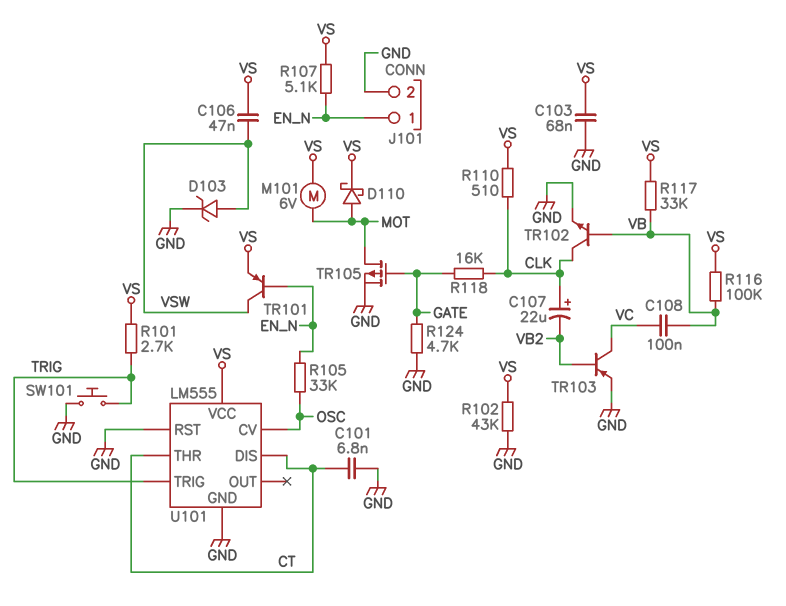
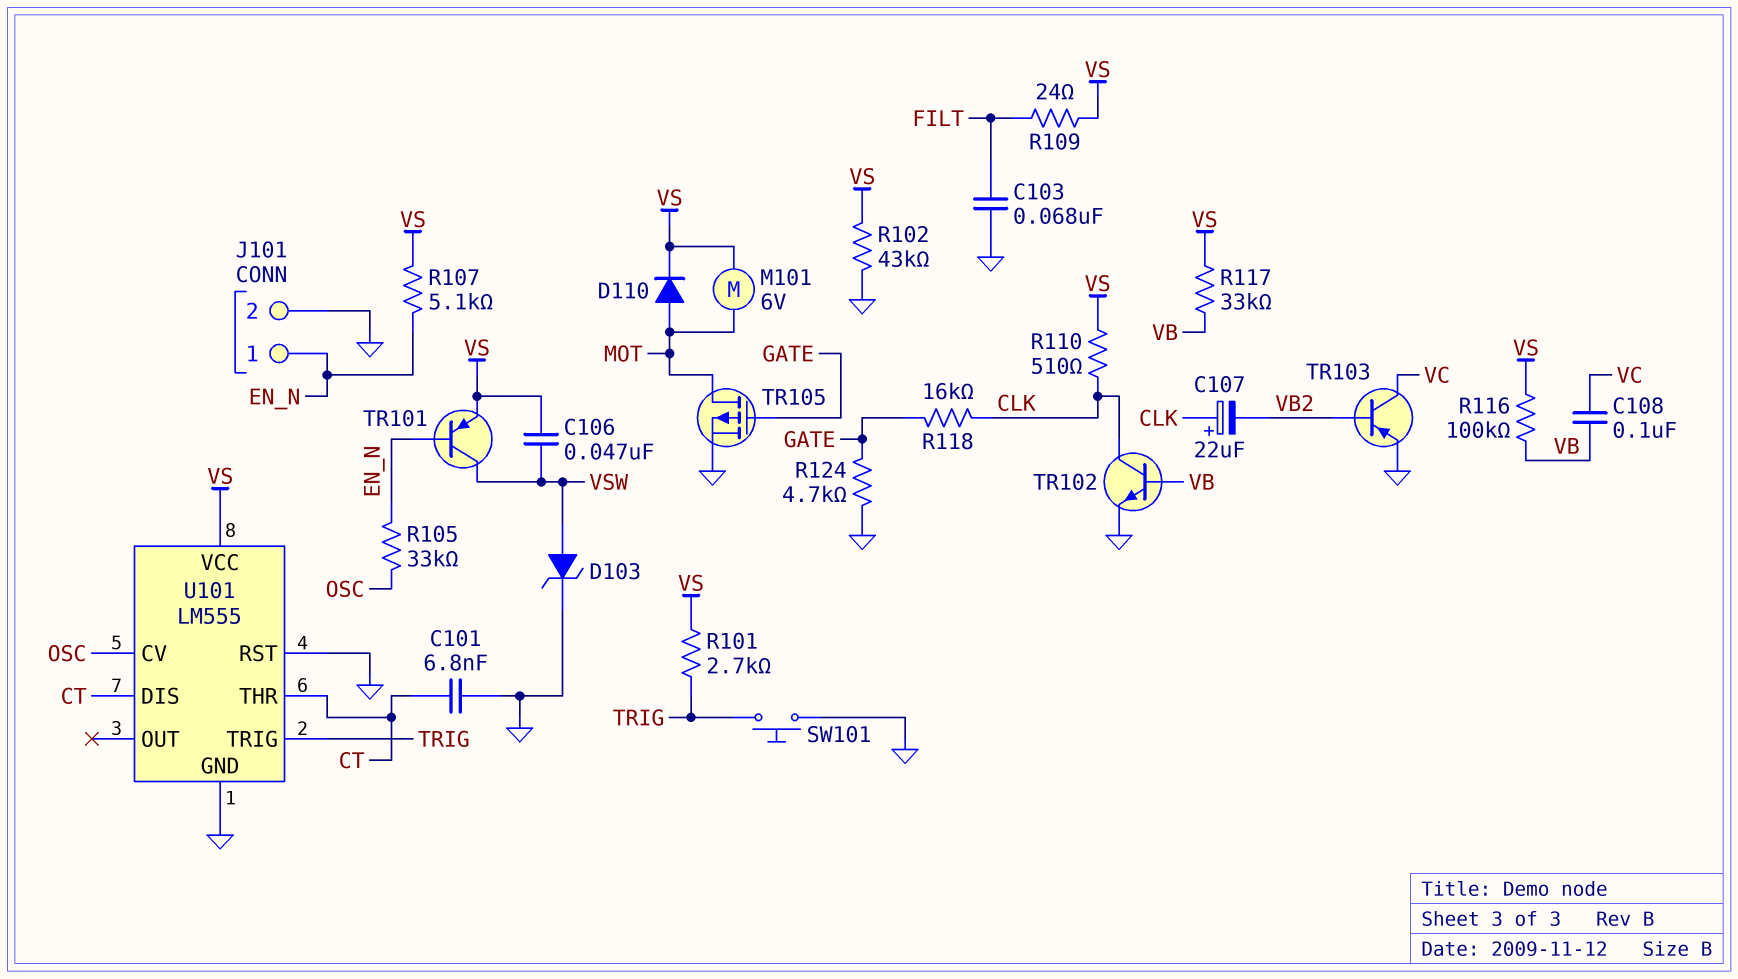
C103: 68nF (GND, VS) -> 68nF (FILT, GND)
D110: schottky (A MOT, K VS) -> diode (A MOT, K VS)
R109: none -> 24 (FILT, VS)

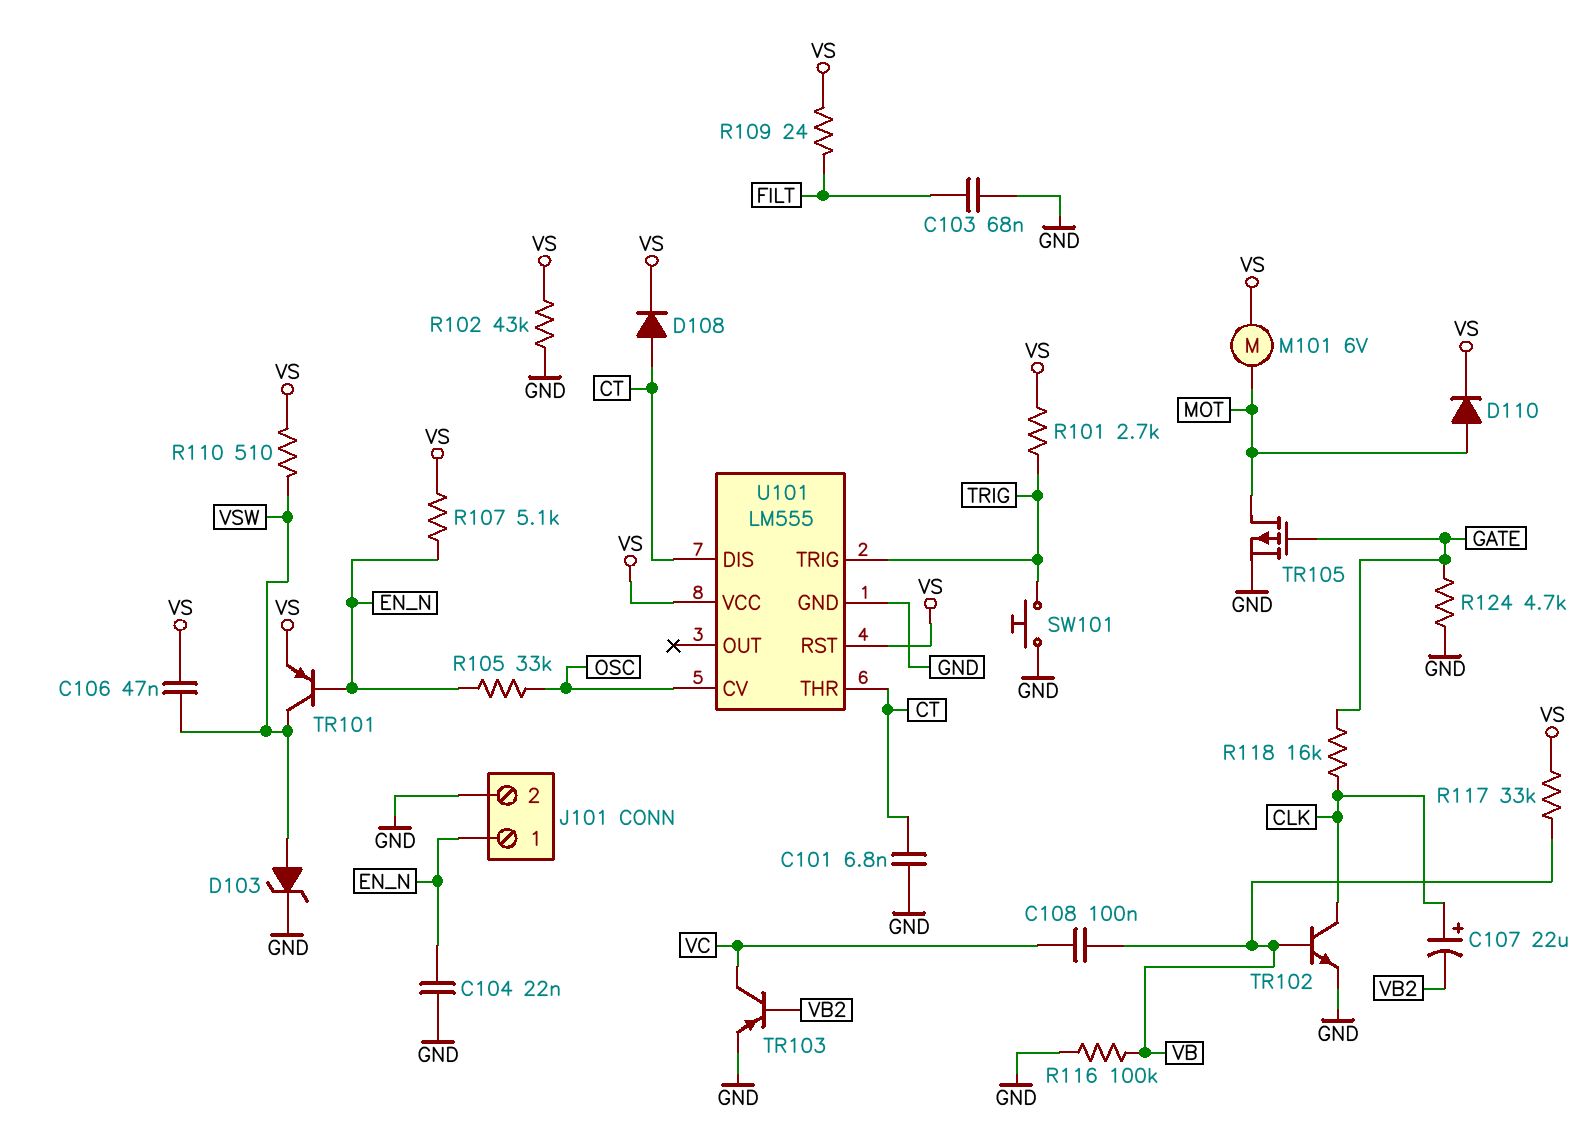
C104: none -> 22nF (EN_N, GND)
D108: none -> diode (A CT, K VS)
R110: 510 (CLK, VS) -> 510 (VS, VSW)
R116: 100k (VB, VS) -> 100k (GND, VB)
U101 pin RST: GND -> VS

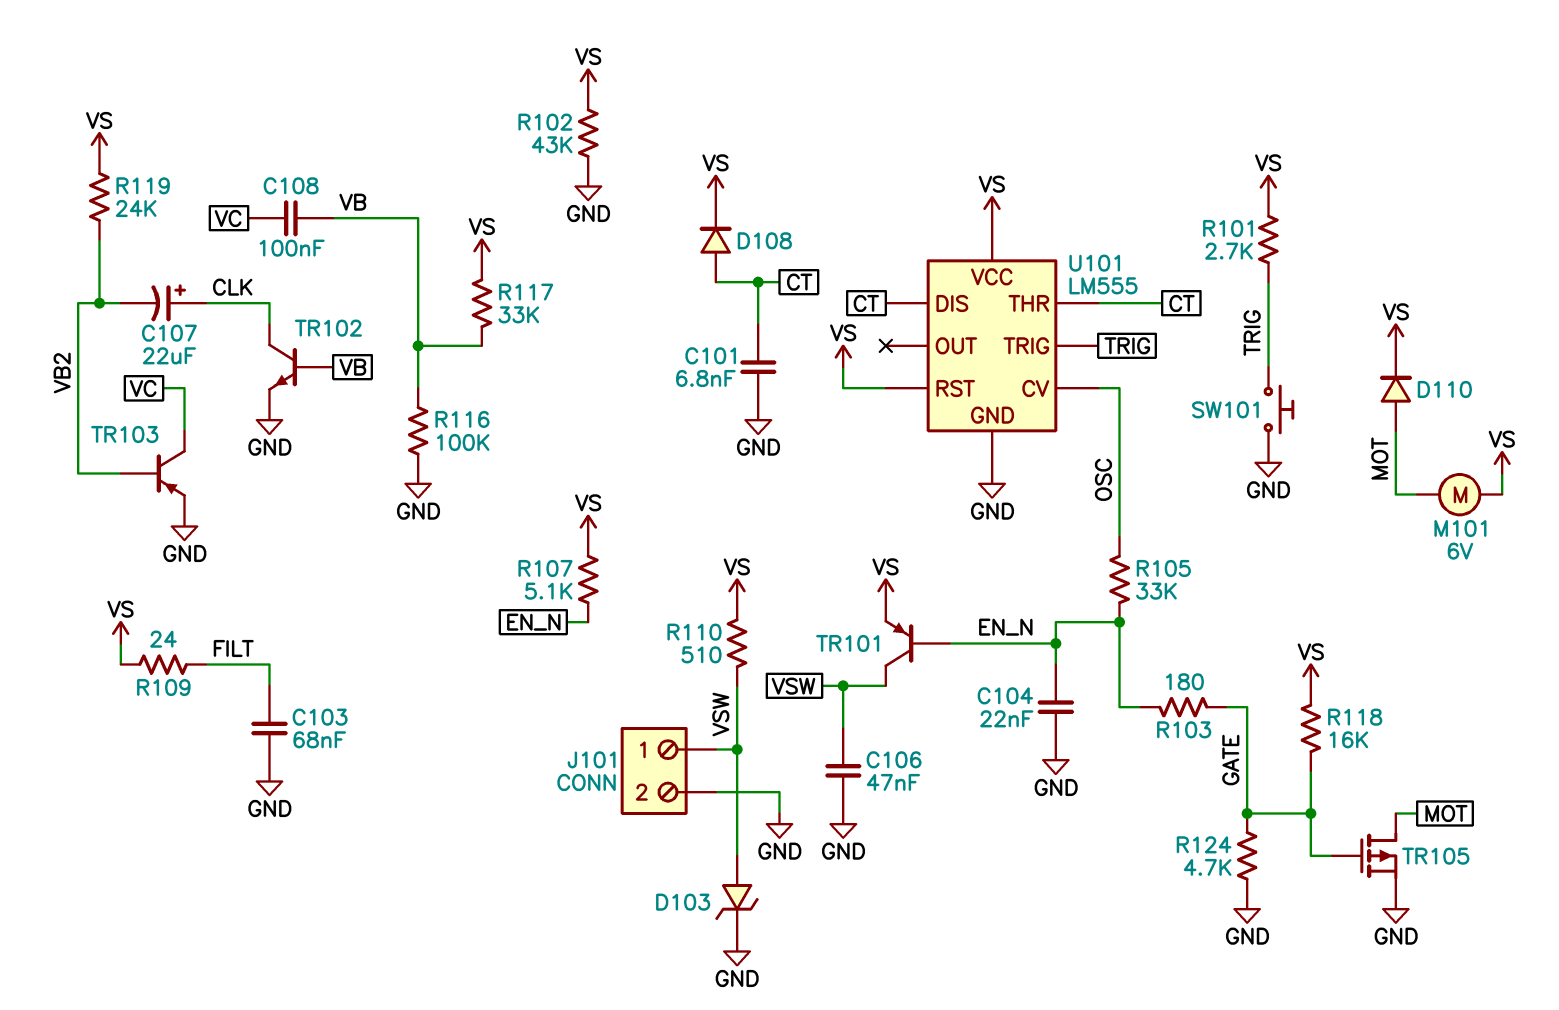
C106: 47nF (VS, VSW) -> 47nF (GND, VSW)
J101 pin 1: EN_N -> VSW
R103: none -> 180 (EN_N, GATE)
R118: 16k (CLK, GATE) -> 16k (GATE, VS)
R119: none -> 24k (VB2, VS)

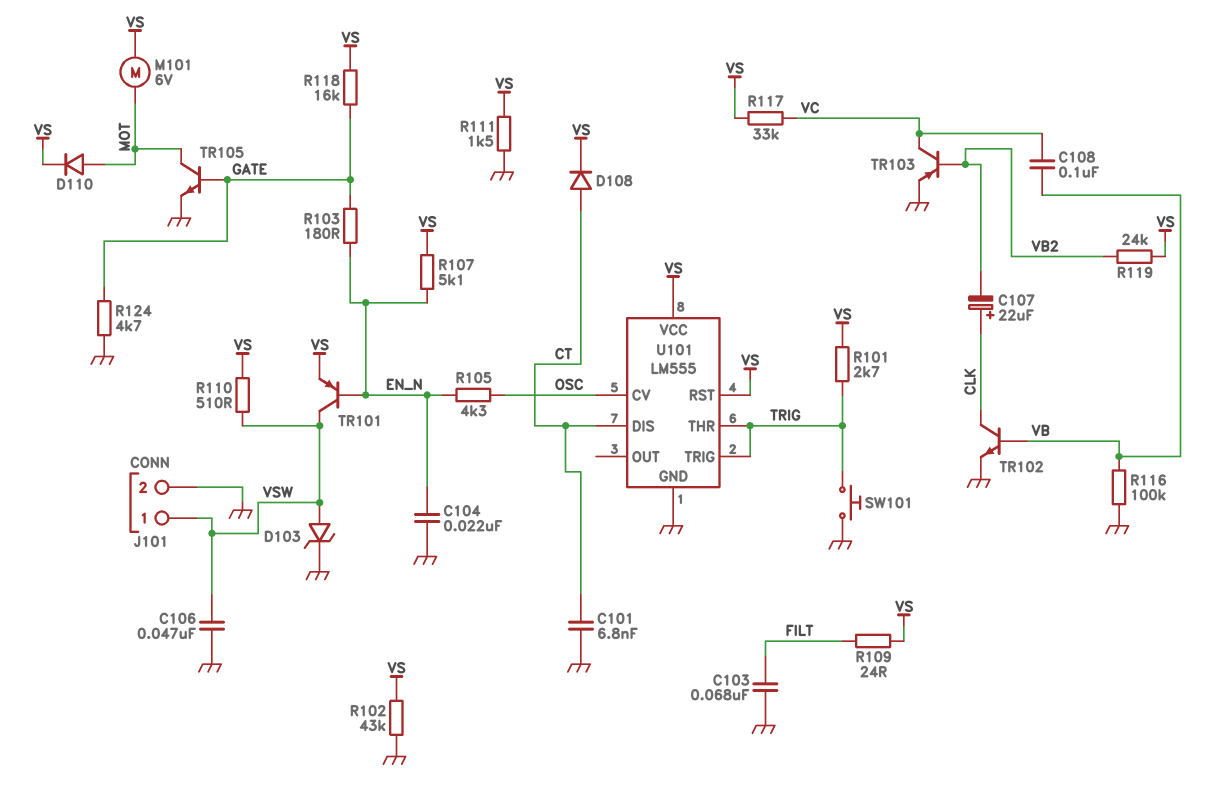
R105: 33k (EN_N, OSC) -> 4.3k (EN_N, OSC)
R111: none -> 1.5k (GND, VS)
R117: 33k (VB, VS) -> 33k (VC, VS)
TR105: PMOS (G GATE, D MOT, S GND) -> NPN (B GATE, C MOT, E GND)
U101 pin THR: CT -> TRIG

